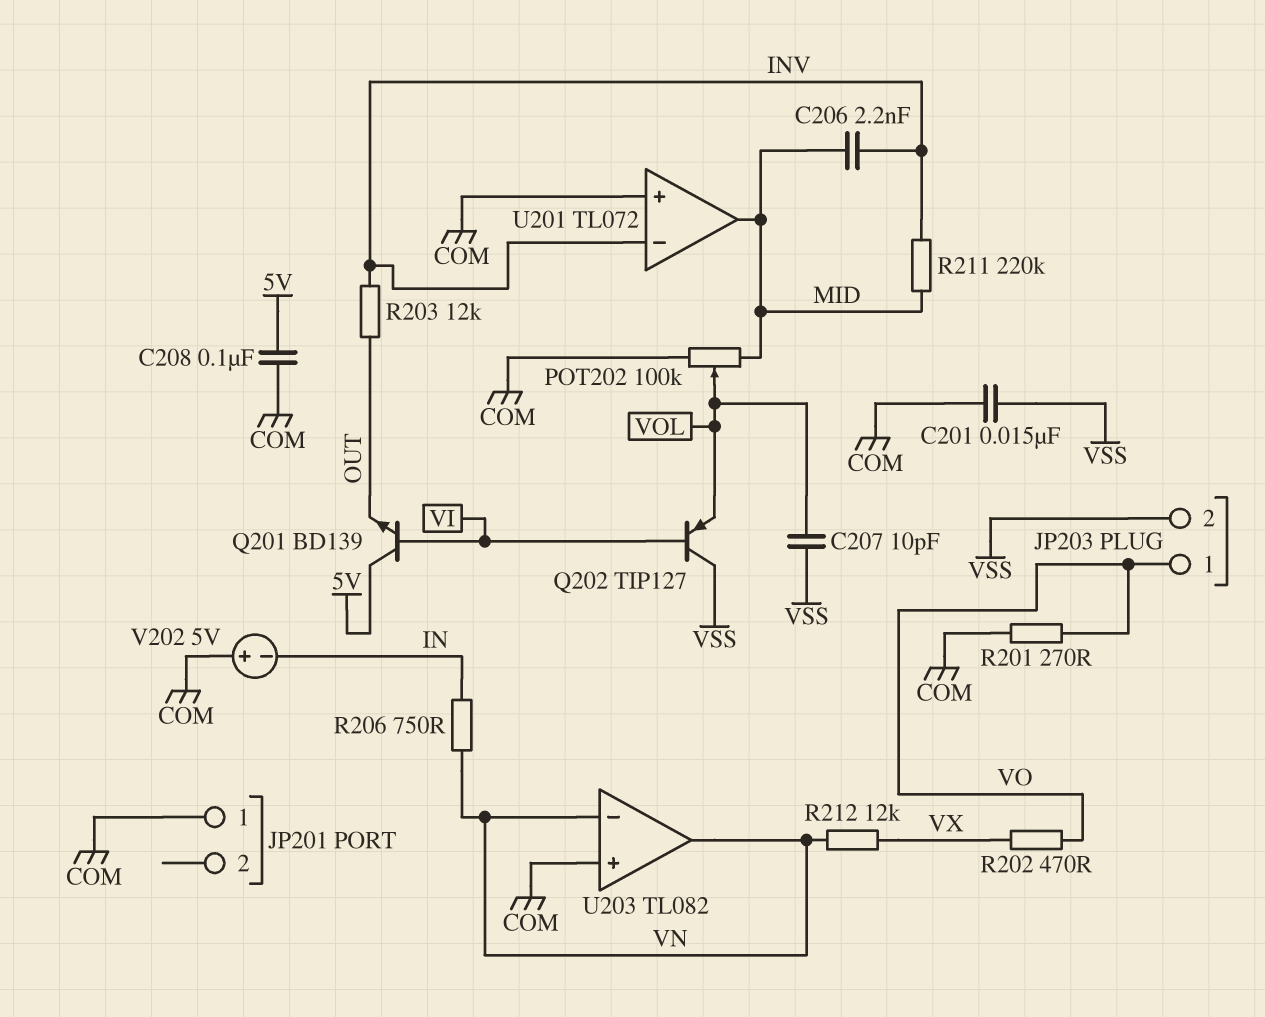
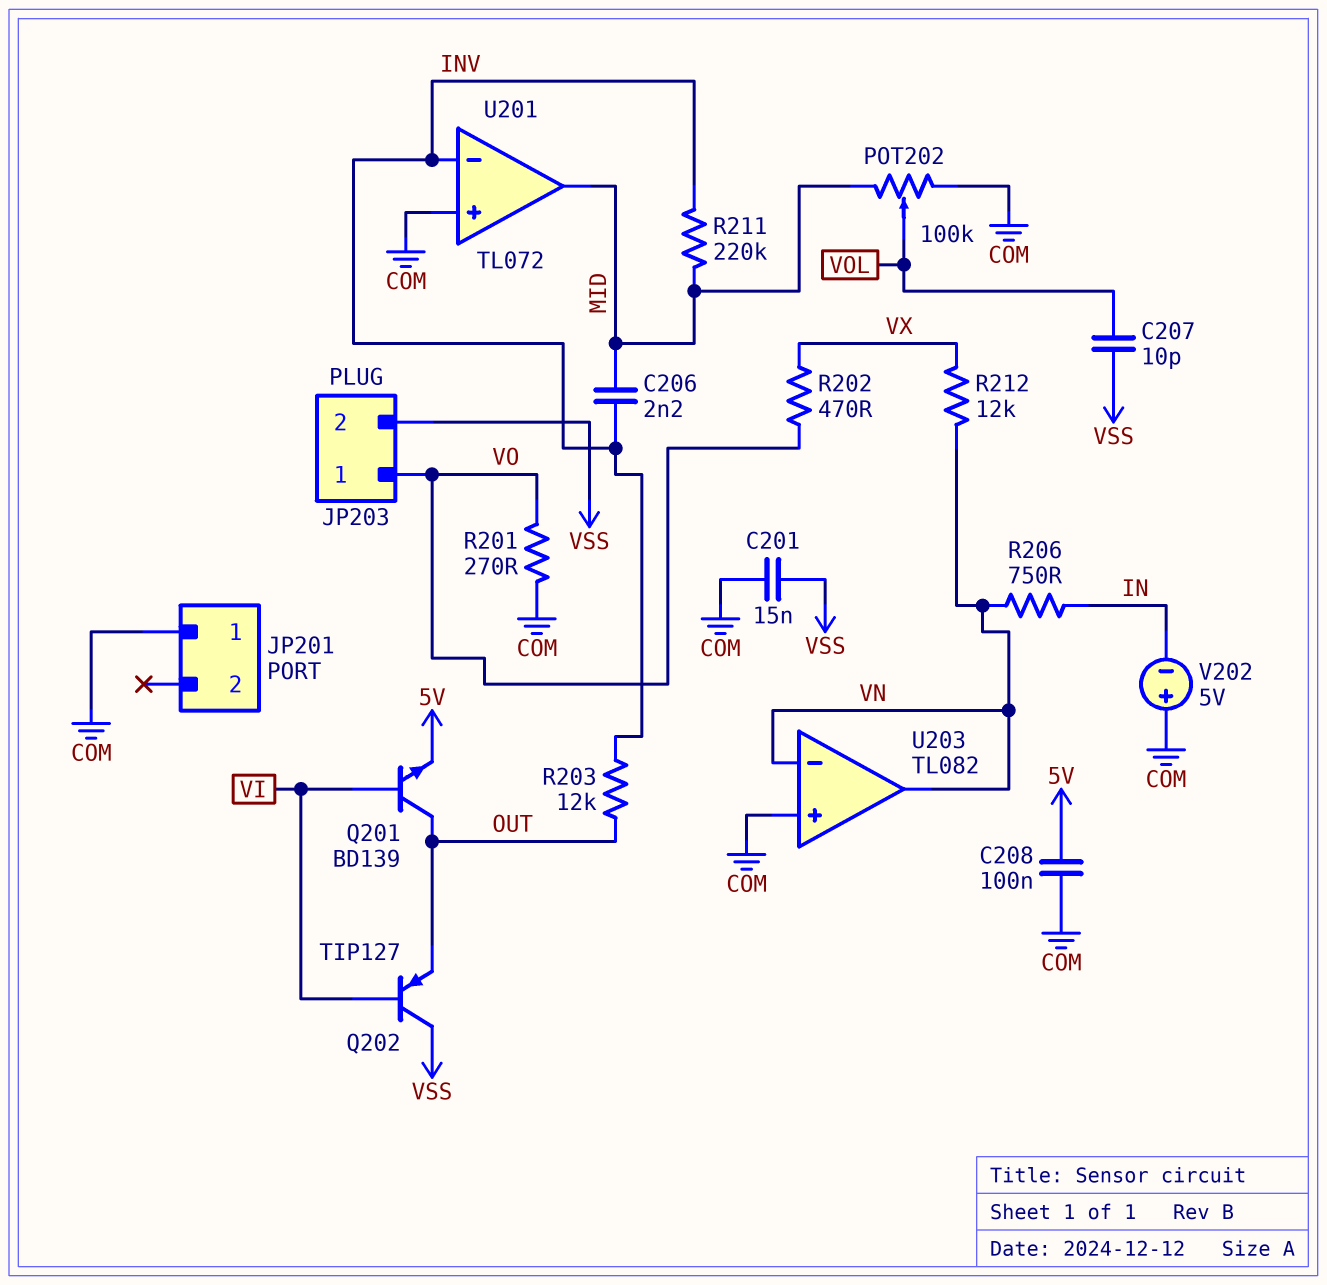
Q201: NPN BD139 (B VI, C 5V, E OUT) -> NPN BD139 (B VI, C OUT, E 5V)
Q202: PNP TIP127 (B VI, C VSS, E VOL) -> PNP TIP127 (B VI, C VSS, E OUT)

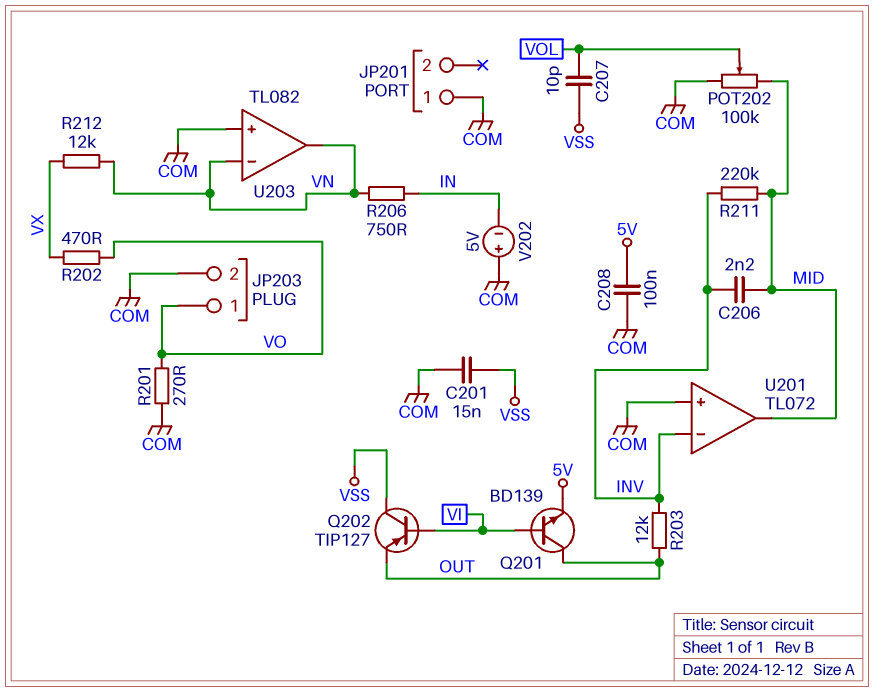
JP203 pin 2: VSS -> COM

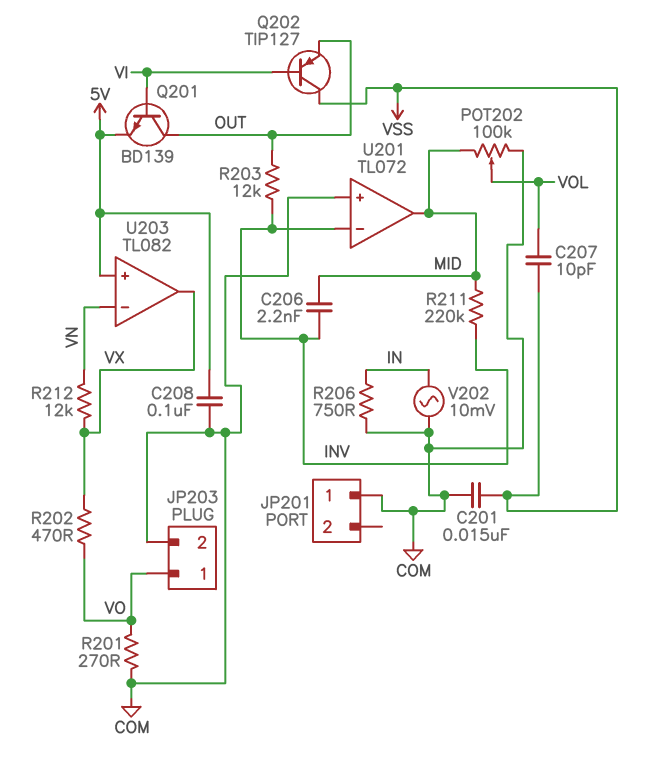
R206: 750 (IN, VN) -> 750 (COM, IN)
U203 pin in+: COM -> 5V
U203 pin out: VN -> VX
V202: 5V (plus COM, minus IN) -> AC 10mV (COM, IN)

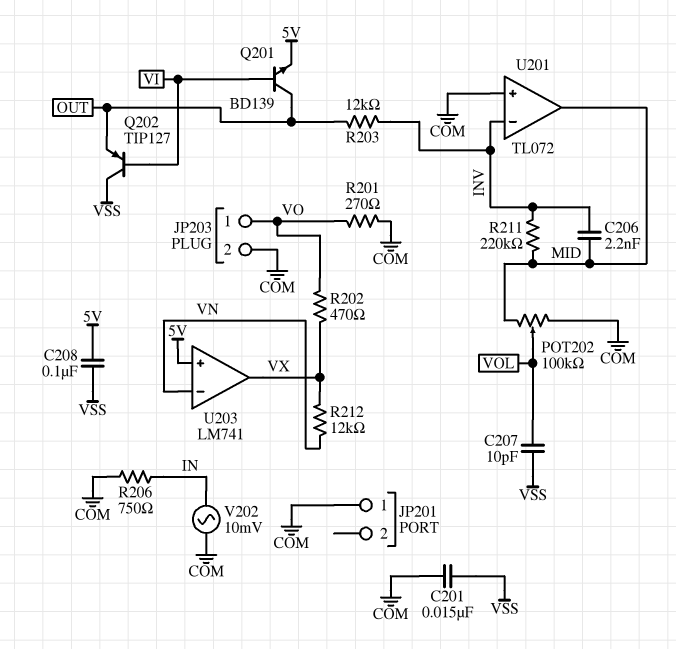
C208: 100nF (5V, COM) -> 100nF (5V, VSS)
U203: TL082 -> LM741

